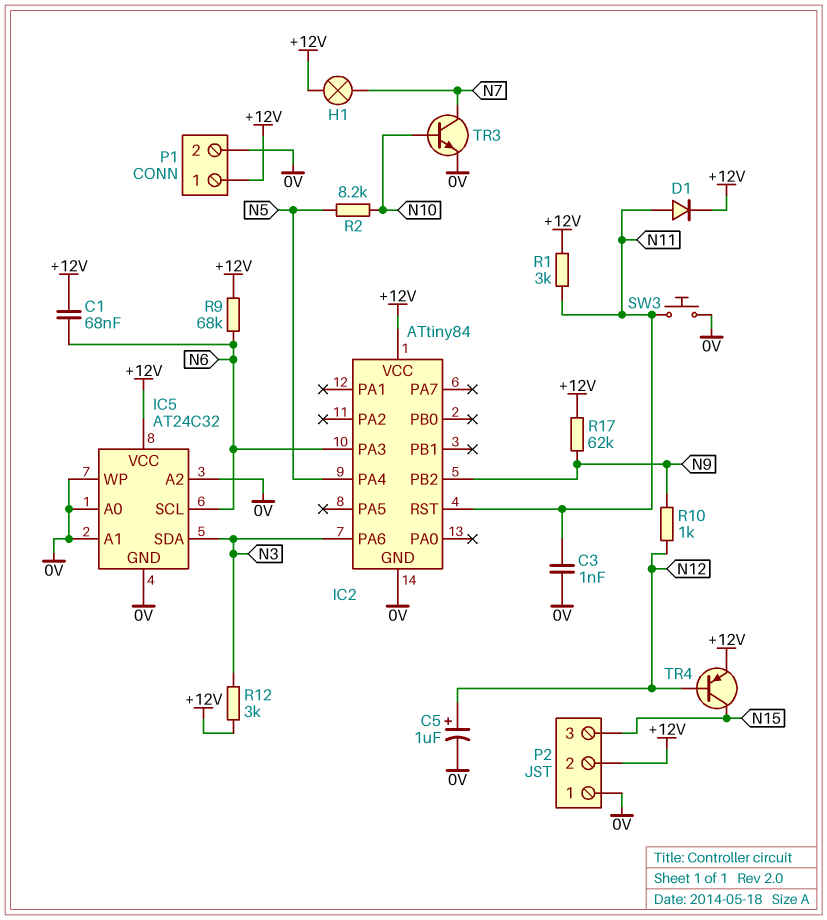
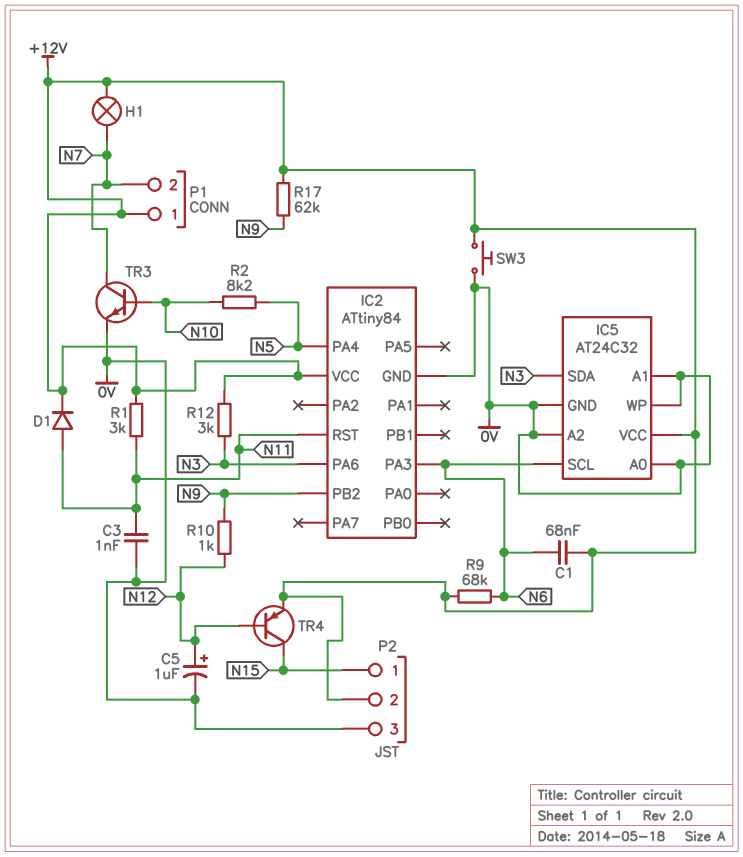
P1 pin 2: 0V -> N7
P2 pin 1: 0V -> N15
P2 pin 3: N15 -> 0V
SW3: button (0V, N11) -> button (+12V, 0V)

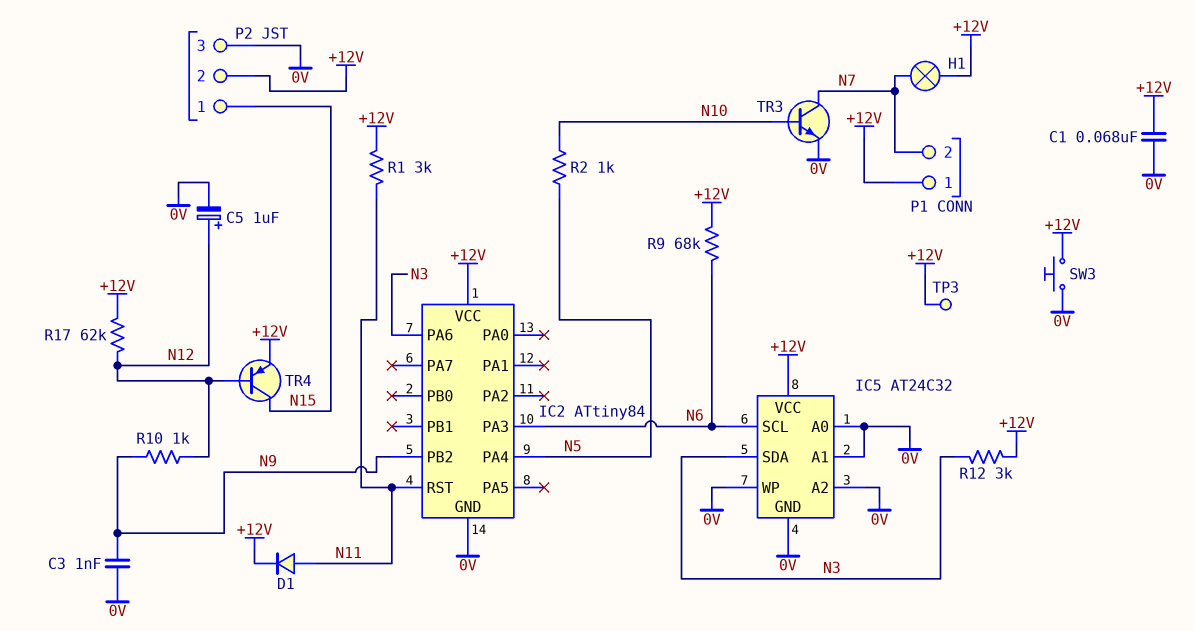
C1: 68nF (+12V, N6) -> 68nF (+12V, 0V)
C3: 1nF (0V, N11) -> 1nF (0V, N9)
R2: 8.2k (N5, N10) -> 1k (N5, N10)
R17: 62k (+12V, N9) -> 62k (+12V, N12)
TP3: none -> test point (+12V)

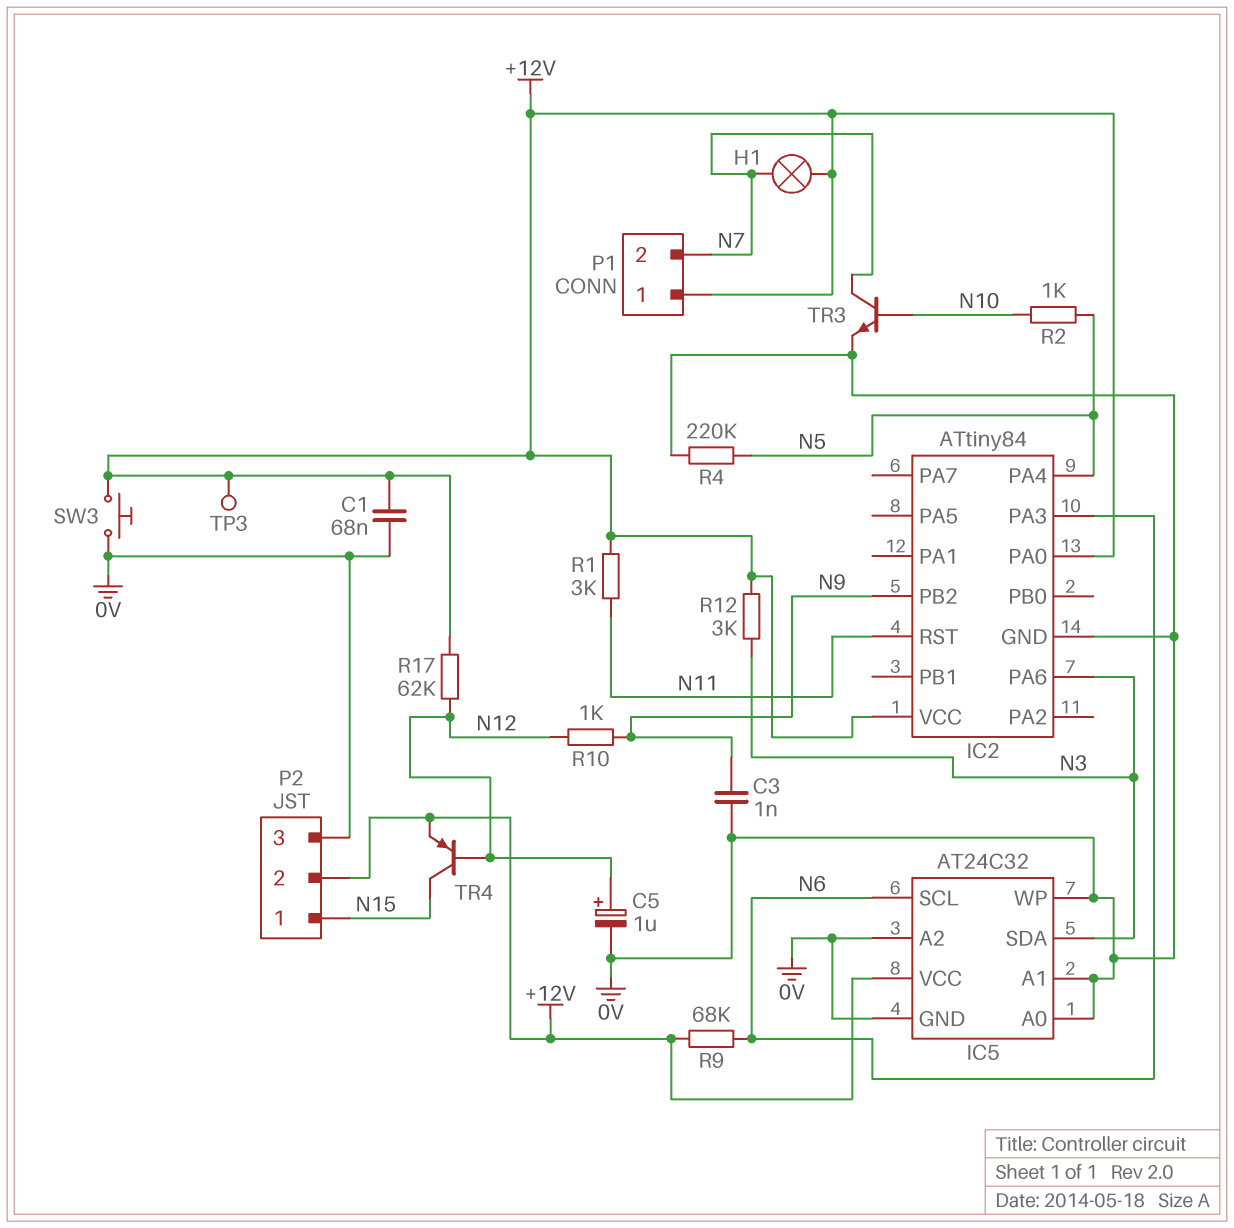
D1: diode (A N11, K +12V) -> none
IC2 pin PA0: none -> +12V
R4: none -> 220k (0V, N5)

